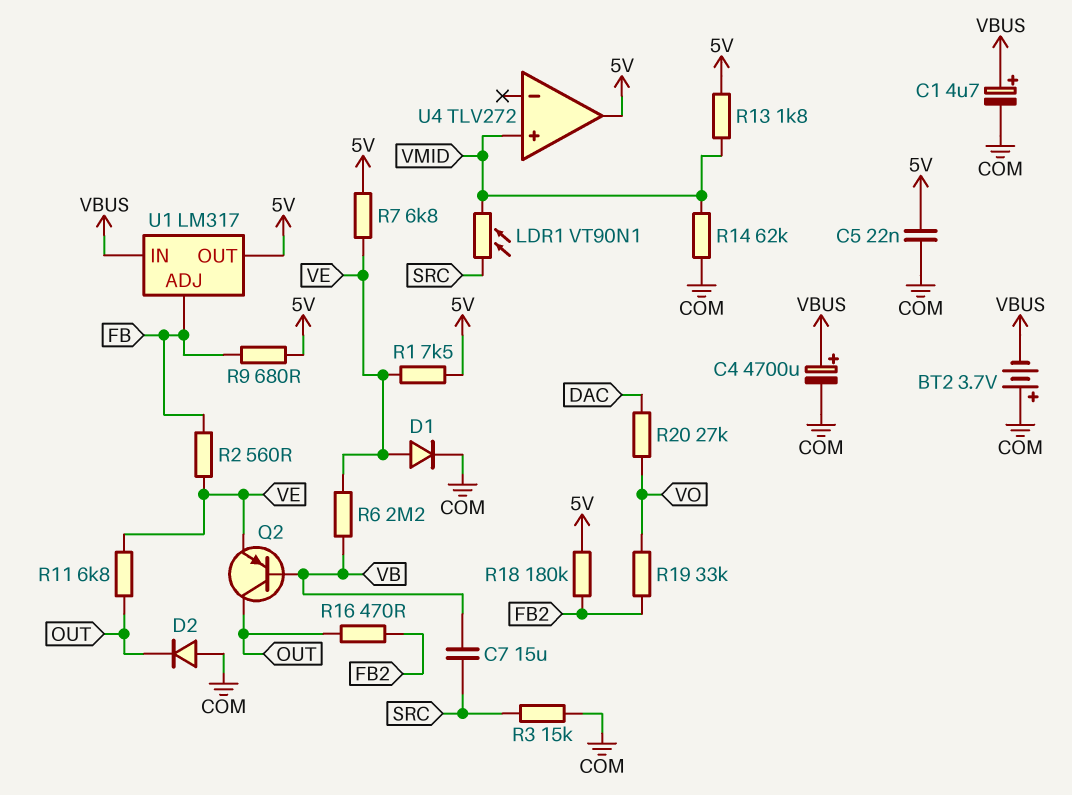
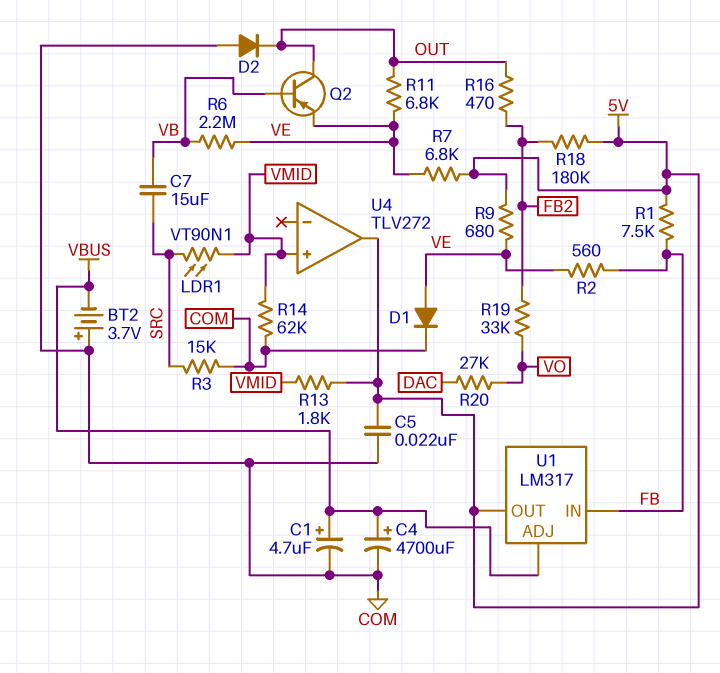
R1: 7.5k (5V, VE) -> 7.5k (5V, FB)
R9: 680 (5V, FB) -> 680 (5V, VE)
U1 pin ADJ: FB -> VBUS
U1 pin IN: VBUS -> FB

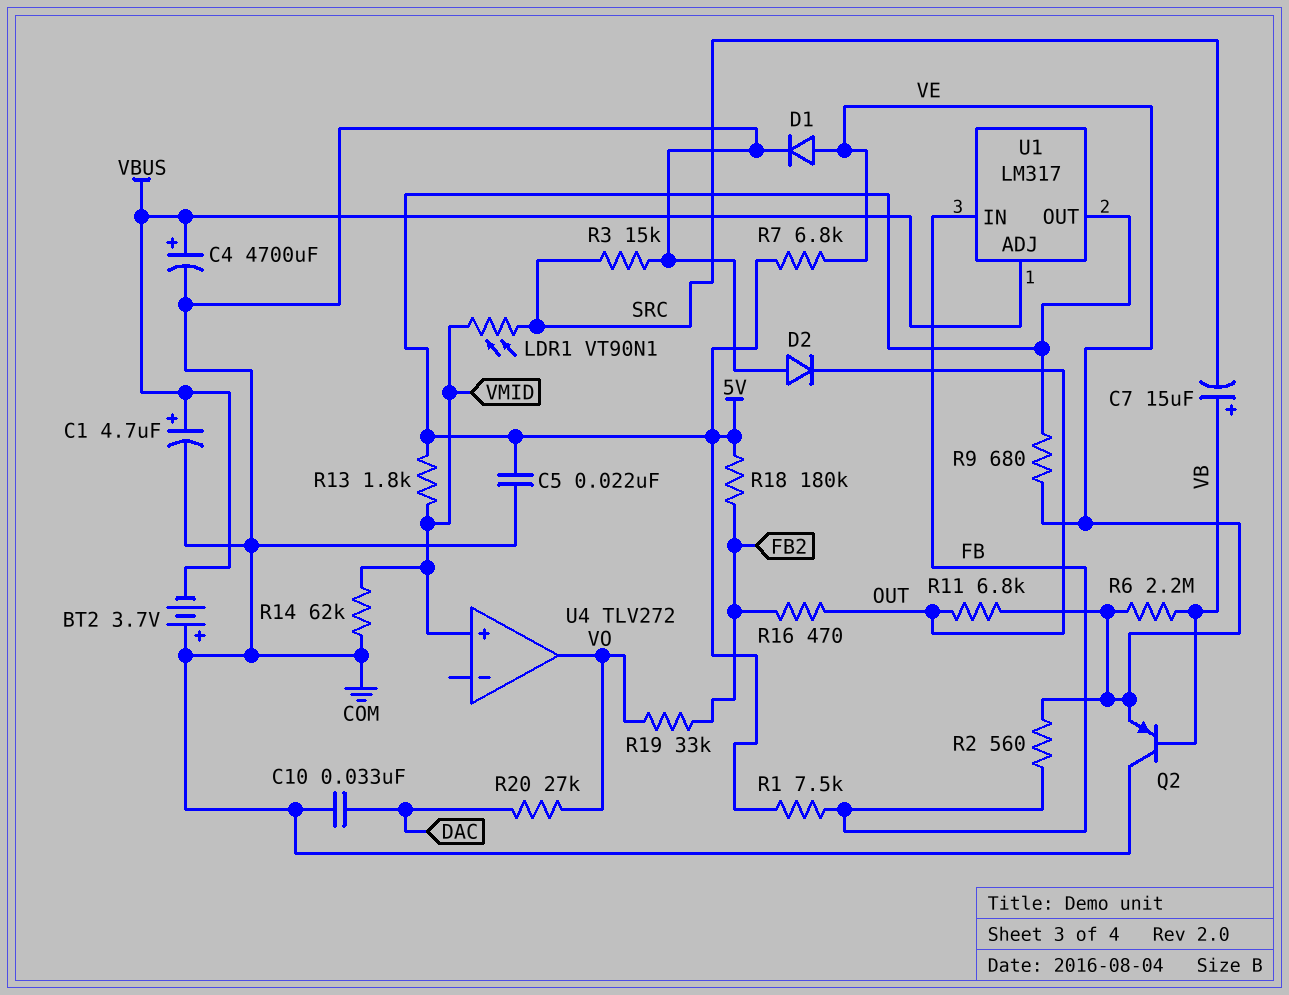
C7: 15uF (SRC, VB) -> 15uF (plus VB, minus SRC)
C10: none -> 33nF (COM, DAC)
Q2: PNP (B VB, C OUT, E VE) -> PNP (B VB, C COM, E VE)
U4 pin out: 5V -> VO

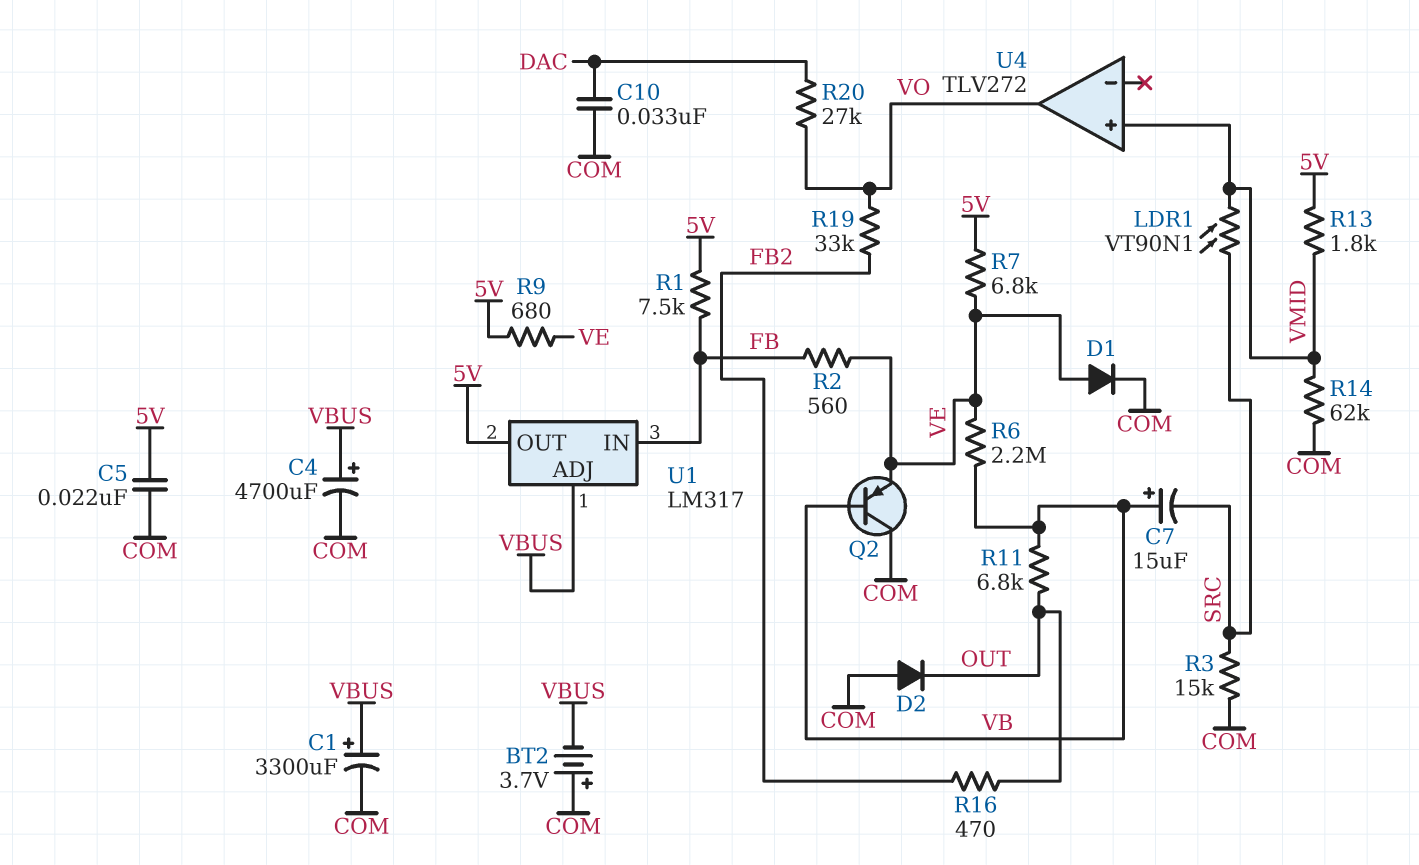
C1: 4.7uF (plus VBUS, minus COM) -> 3300uF (plus VBUS, minus COM)
R11: 6.8k (OUT, VE) -> 6.8k (OUT, VB)
R18: 180k (5V, FB2) -> none

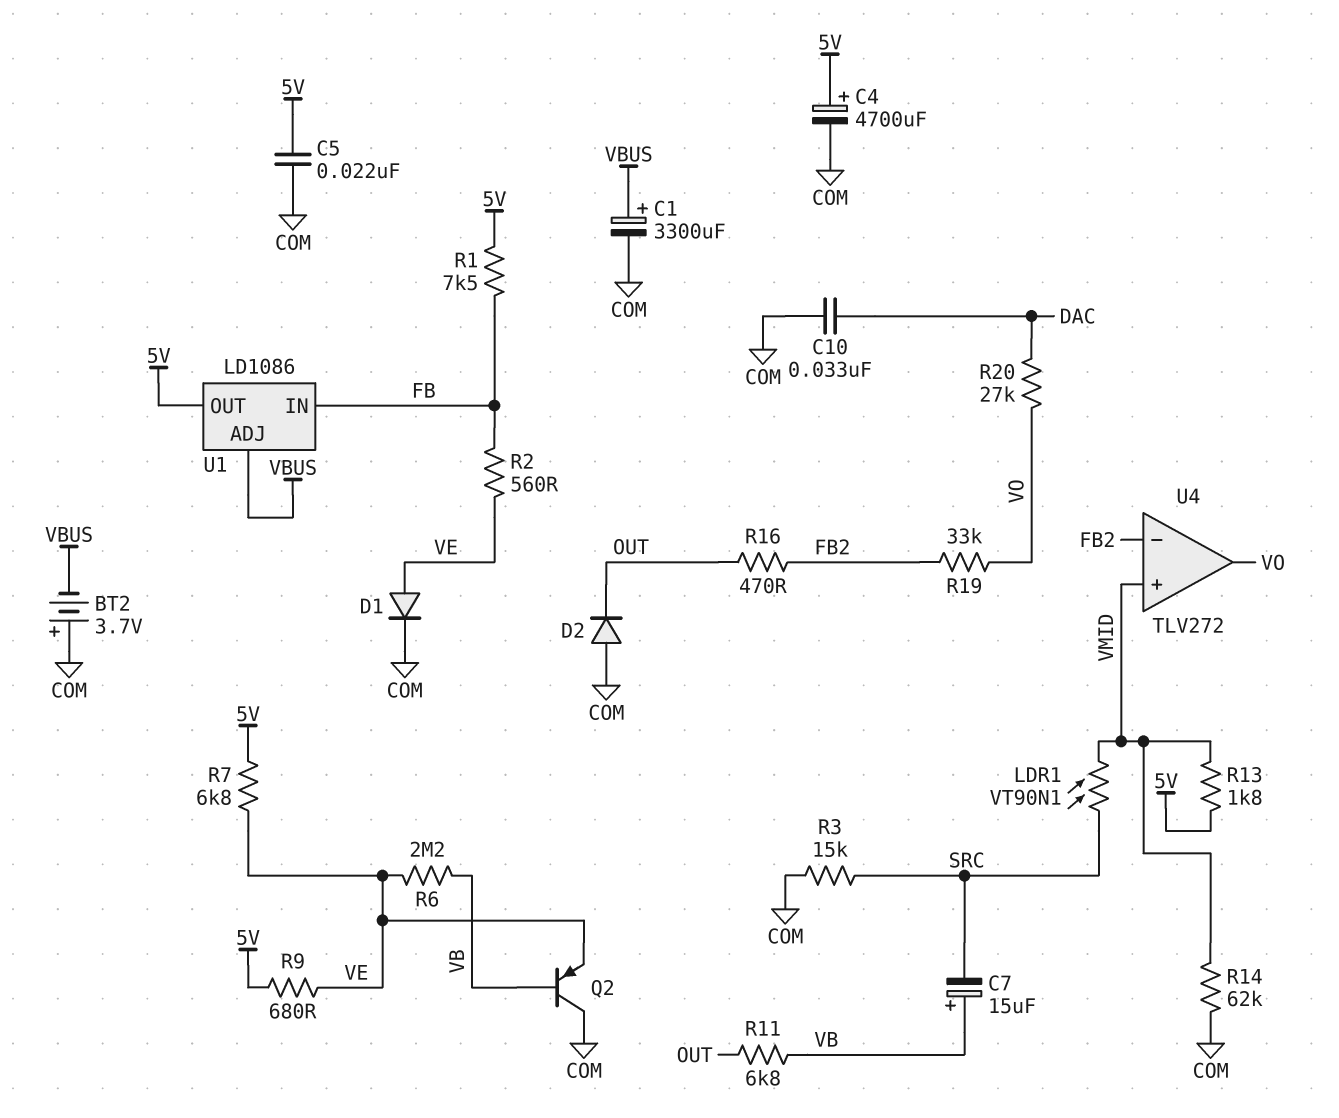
C4: 4700uF (plus VBUS, minus COM) -> 4700uF (plus 5V, minus COM)
U1: LM317 -> LD1086
U4 pin in-: none -> FB2

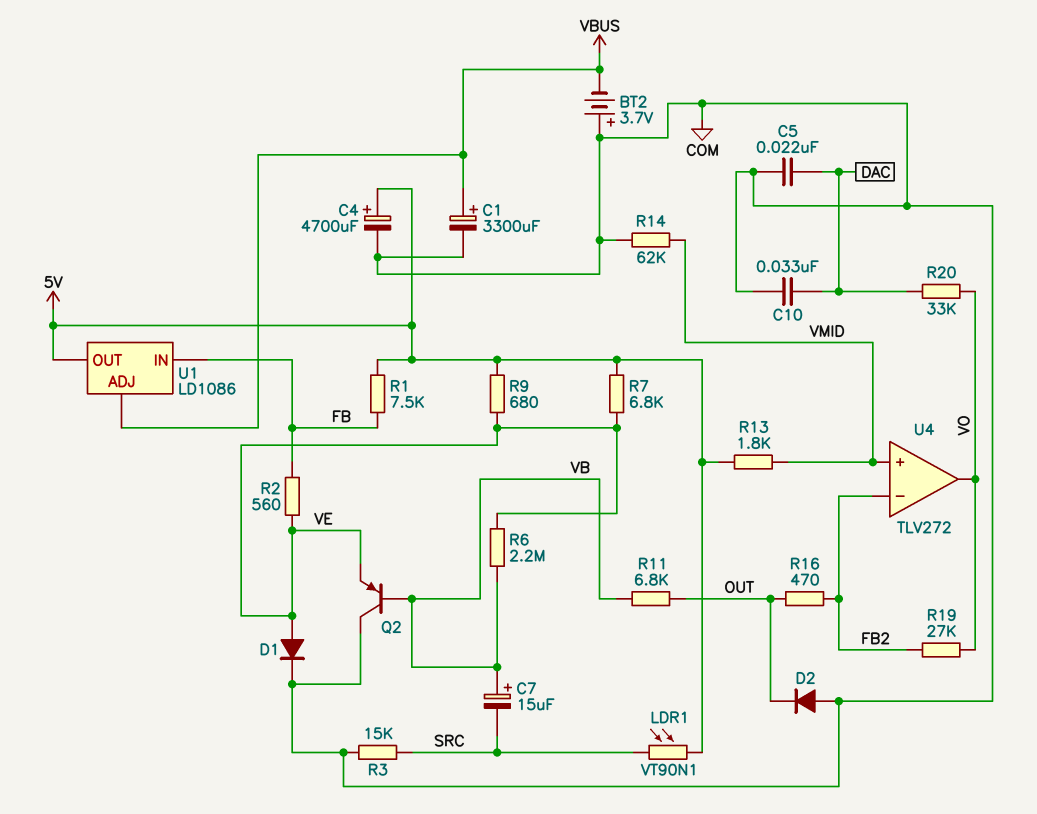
C5: 22nF (5V, COM) -> 22nF (COM, DAC)
LDR1: VT90N1 (SRC, VMID) -> VT90N1 (5V, SRC)
R19: 33k (FB2, VO) -> 27k (FB2, VO)
R20: 27k (DAC, VO) -> 33k (DAC, VO)

